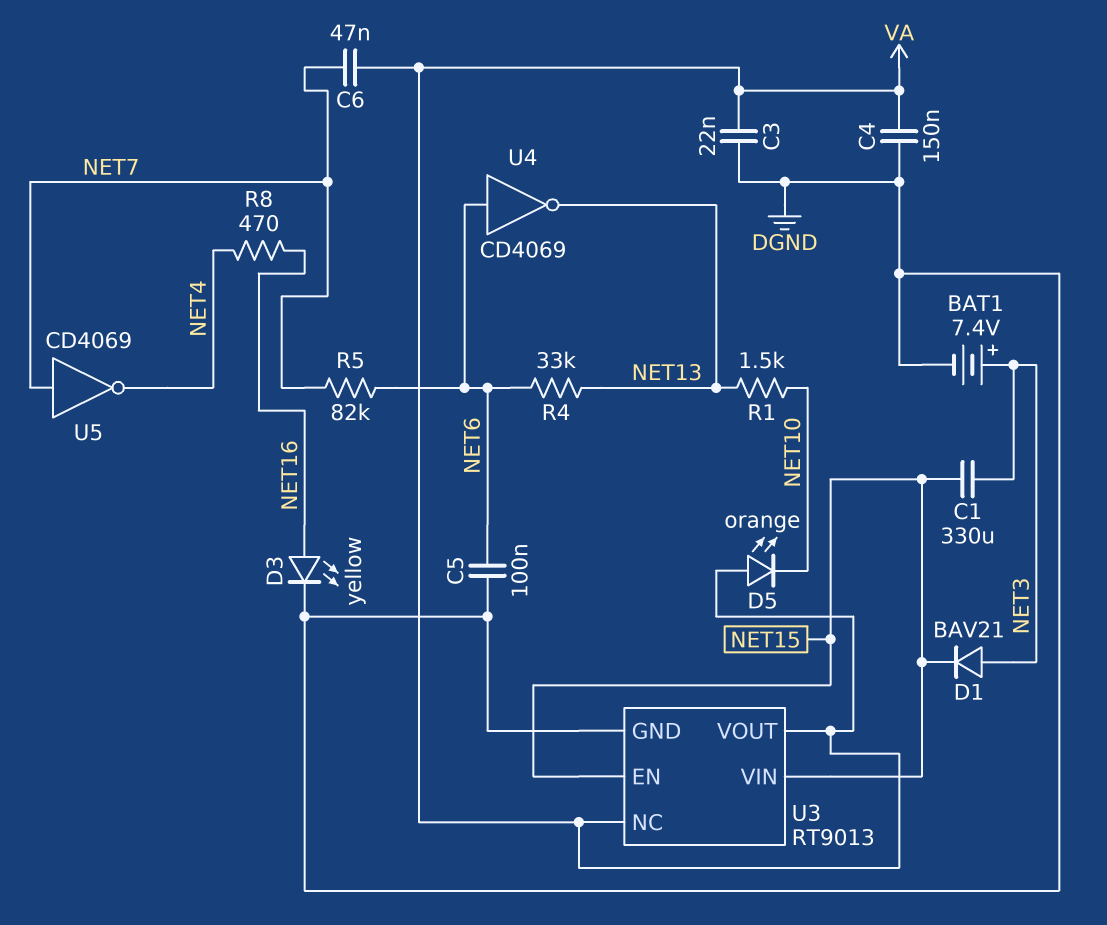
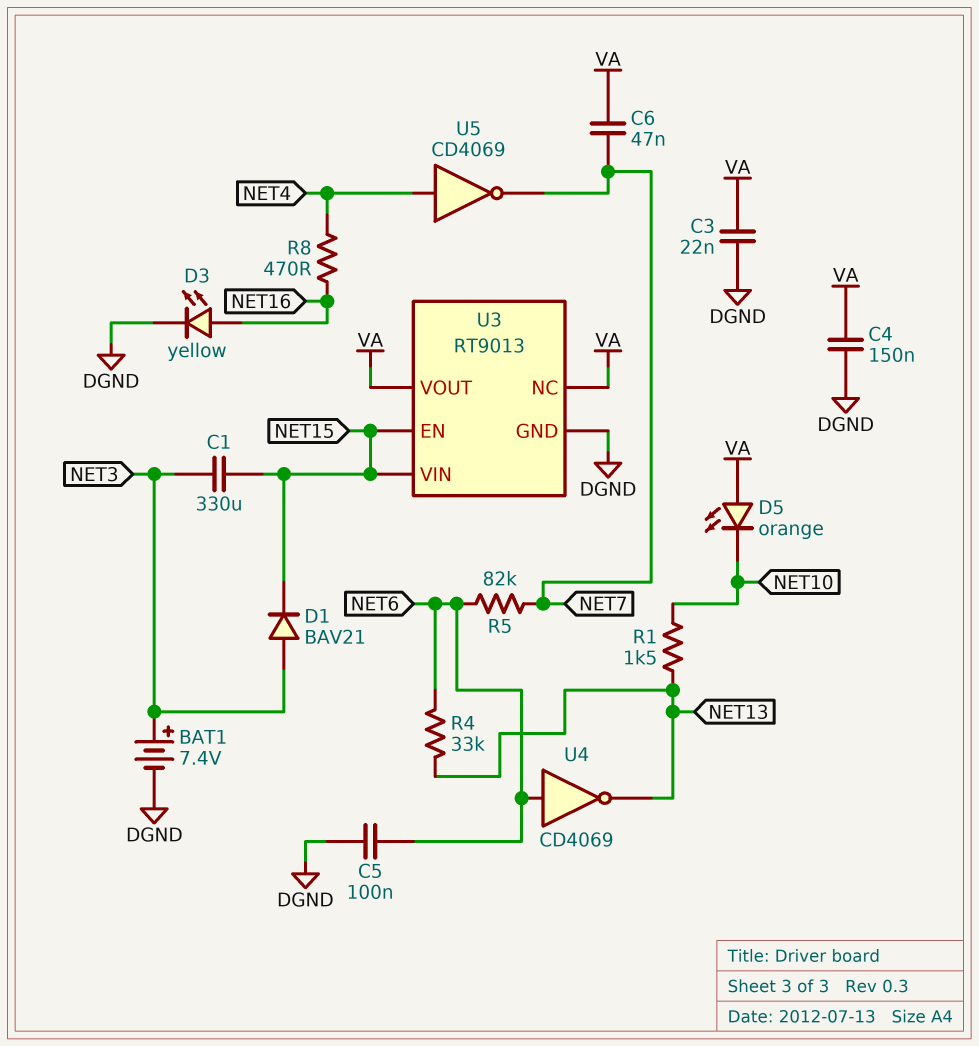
U5: NOT CD4069 (in NET7, out NET4) -> NOT CD4069 (in NET4, out NET7)

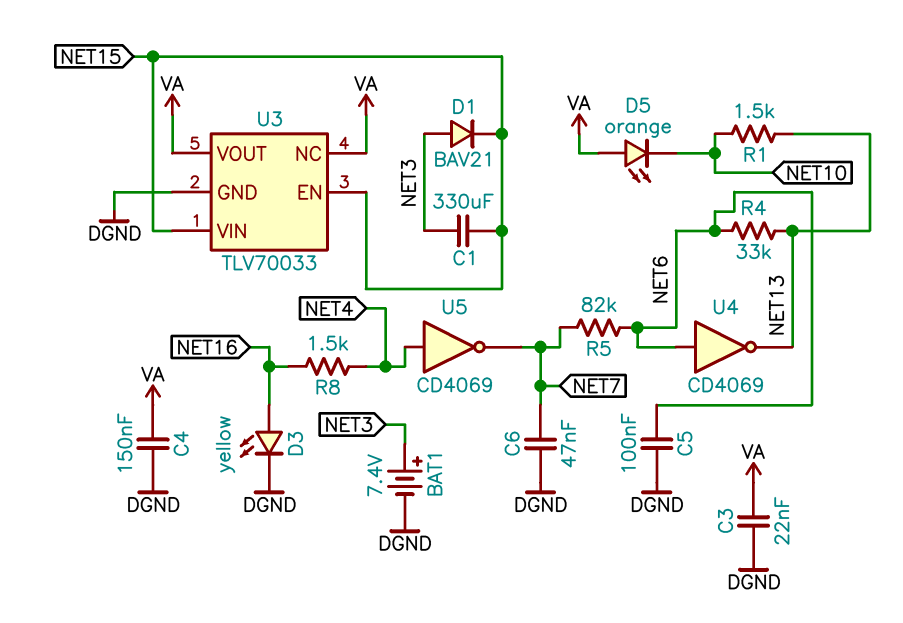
C6: 47nF (NET7, VA) -> 47nF (DGND, NET7)
R8: 470 (NET4, NET16) -> 1.5k (NET4, NET16)
U3: RT9013 -> TLV70033

